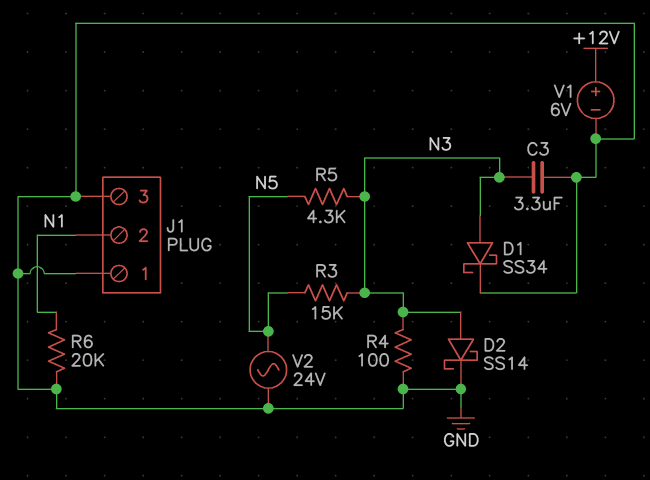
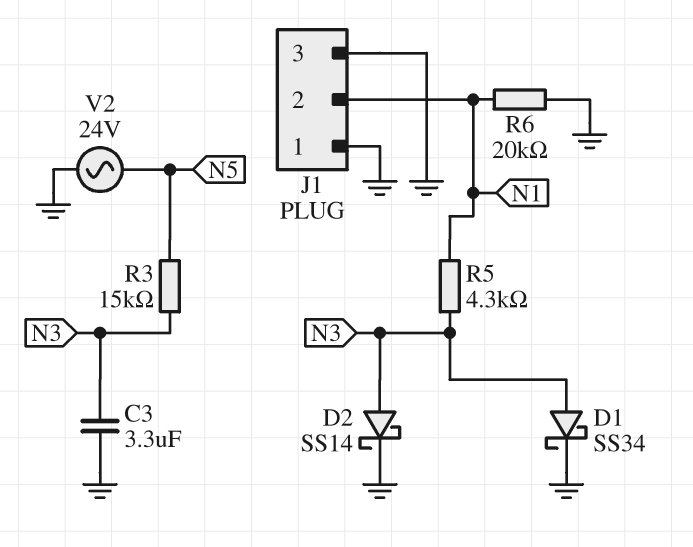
R4: 100 (GND, N3) -> none
R5: 4.3k (N3, N5) -> 4.3k (N1, N3)
V1: 6V (plus +12V, minus GND) -> none

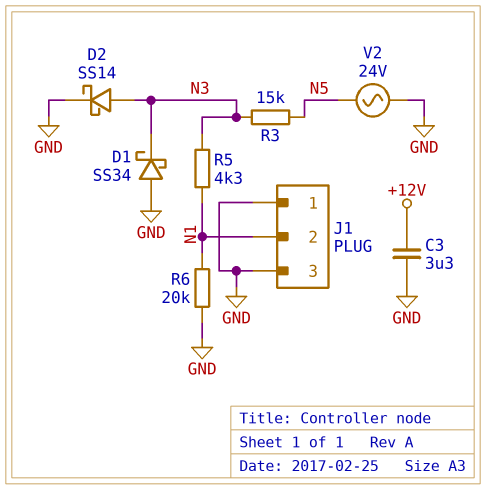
C3: 3.3uF (GND, N3) -> 3.3uF (+12V, GND)
D1: schottky SS34 (A N3, K GND) -> schottky SS34 (A GND, K N3)

